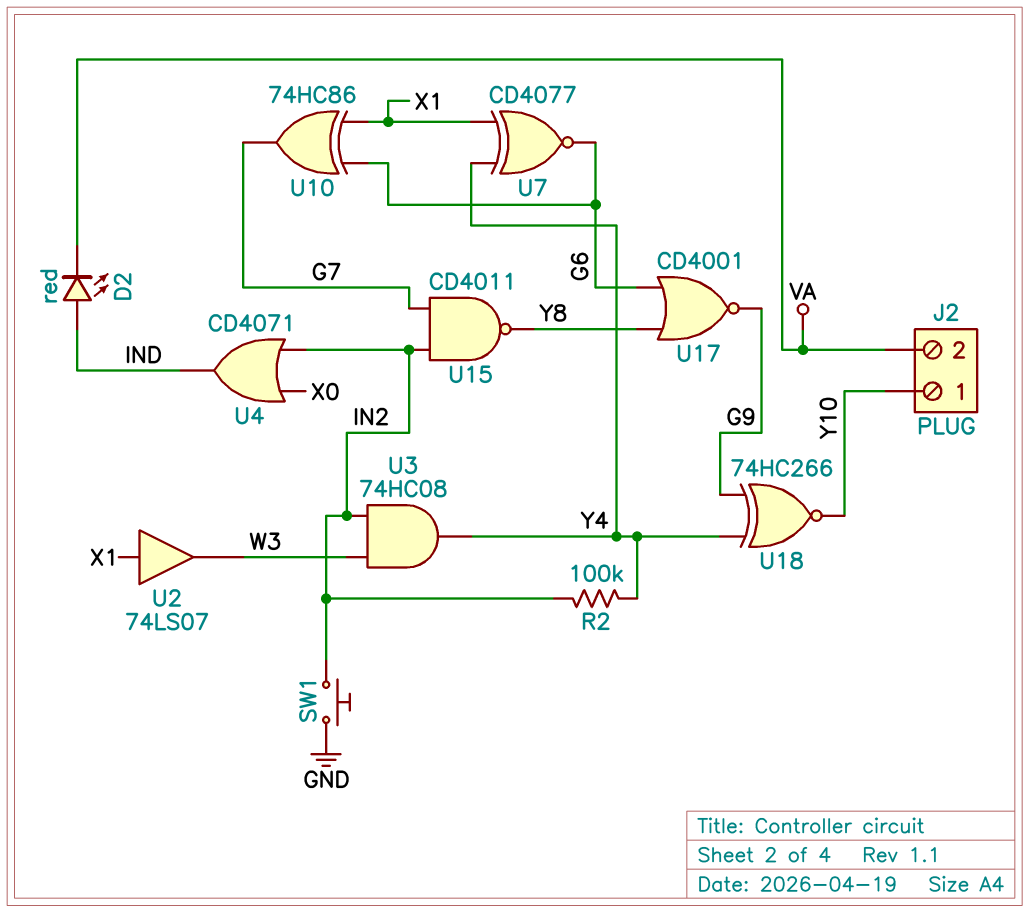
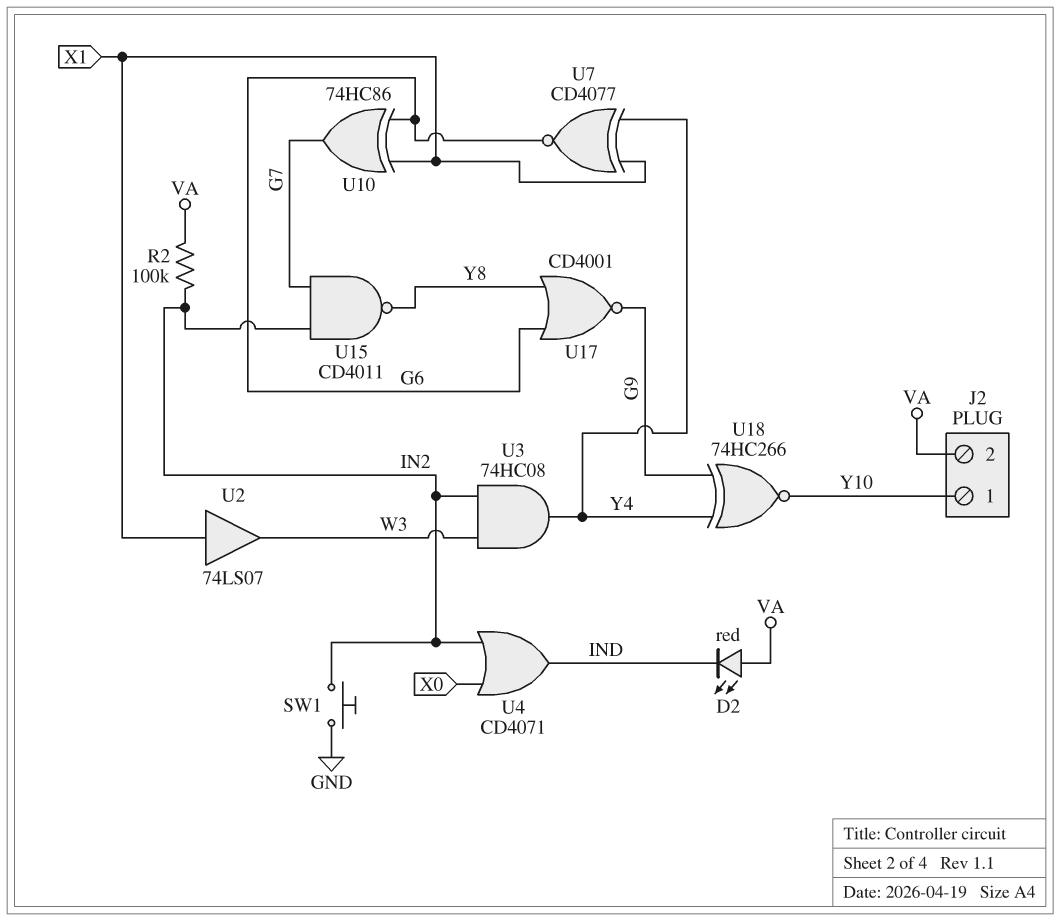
D2: LED red (A IND, K VA) -> LED red (A VA, K IND)
R2: 100k (IN2, Y4) -> 100k (IN2, VA)

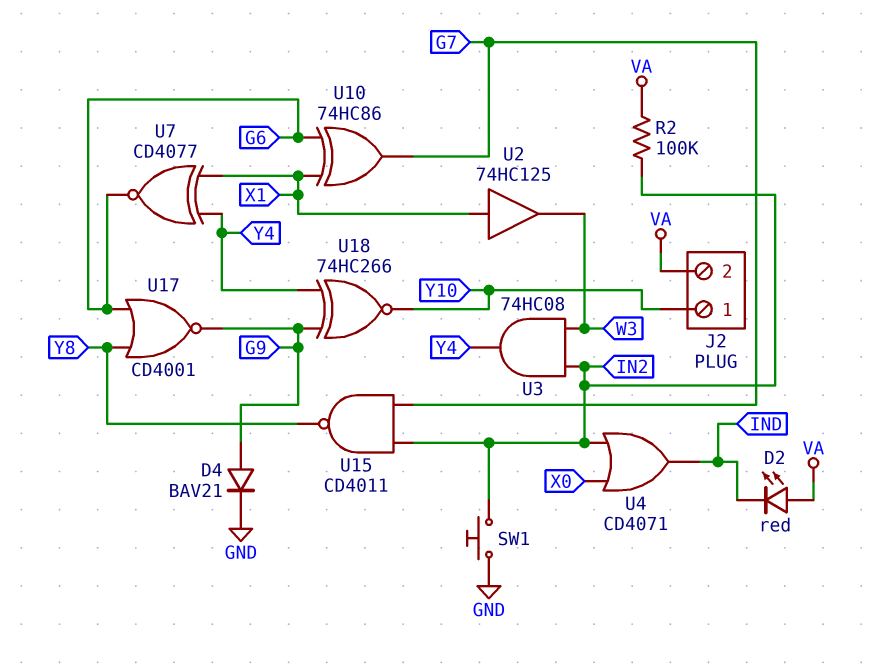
D4: none -> diode BAV21 (A G9, K GND)
U2: buffer 74LS07 (in X1, out W3) -> buffer 74HC125 (in X1, out W3)

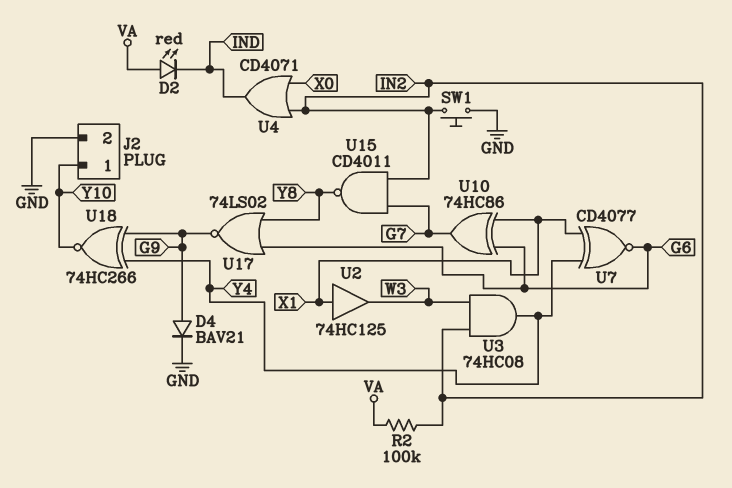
J2 pin 2: VA -> GND
U17: NOR CD4001 (in G6, in Y8, out G9) -> NOR 74LS02 (in G6, in Y8, out G9)

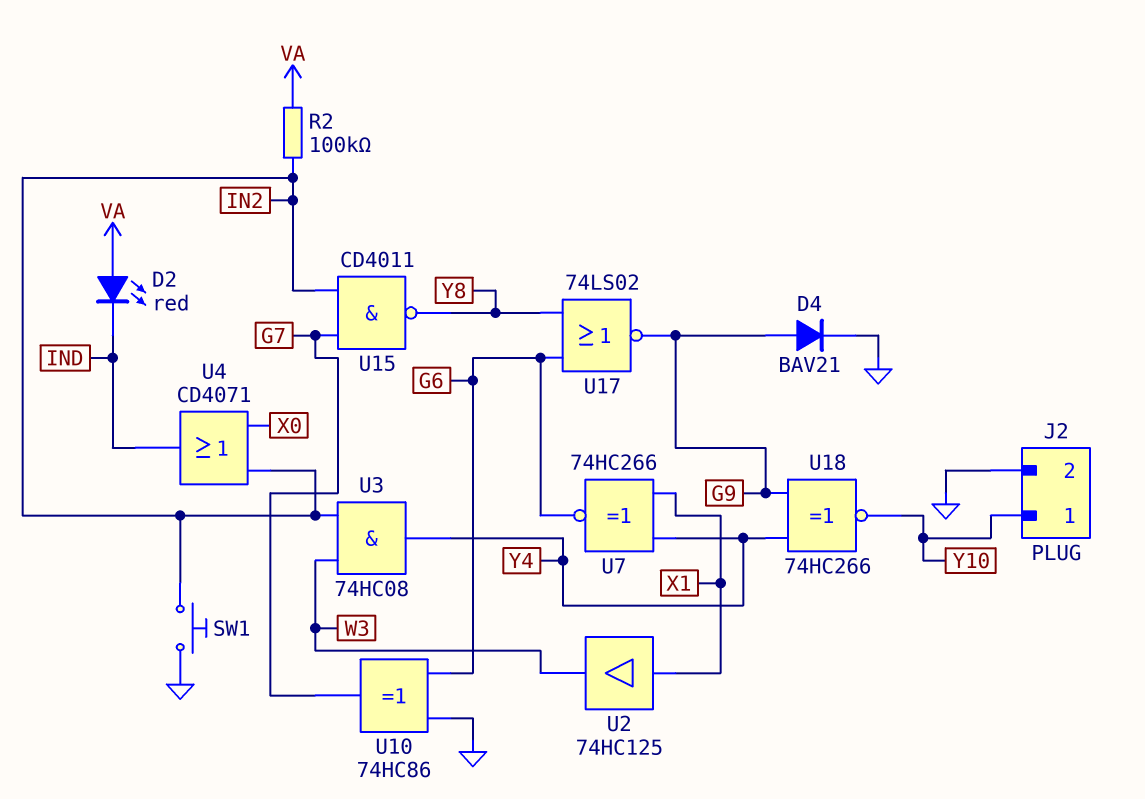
U7: XNOR CD4077 (in X1, in Y4, out G6) -> XNOR 74HC266 (in X1, in Y4, out G6)
U10: XOR 74HC86 (in G6, in X1, out G7) -> XOR 74HC86 (in G6, in GND, out G7)

